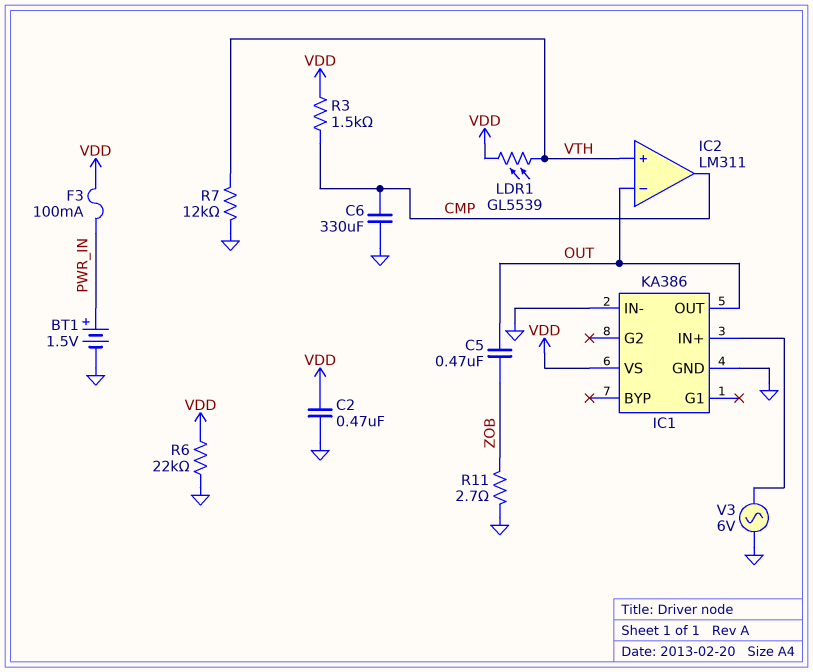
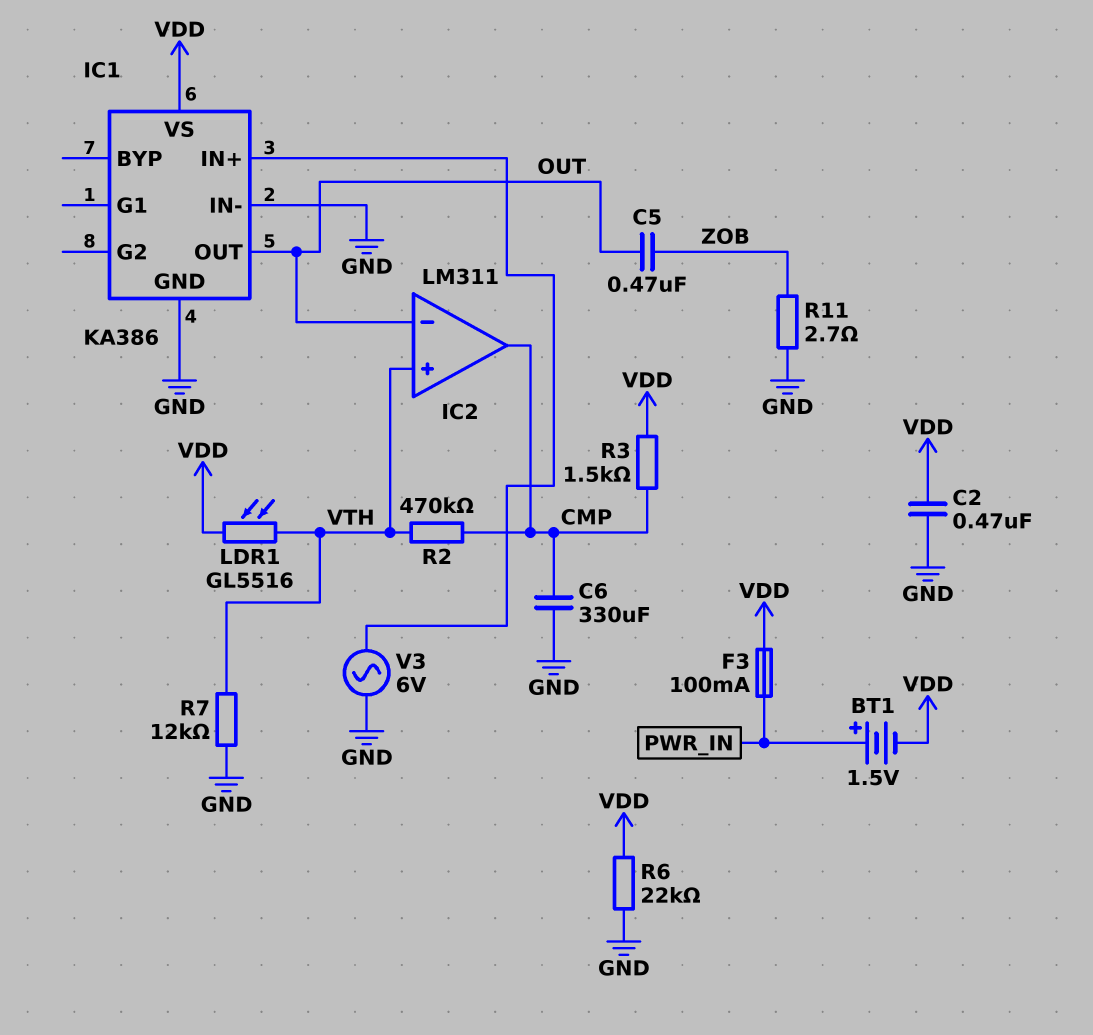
BT1: 1.5V (plus PWR_IN, minus GND) -> 1.5V (plus PWR_IN, minus VDD)
LDR1: GL5539 (VDD, VTH) -> GL5516 (VDD, VTH)
R2: none -> 470k (CMP, VTH)

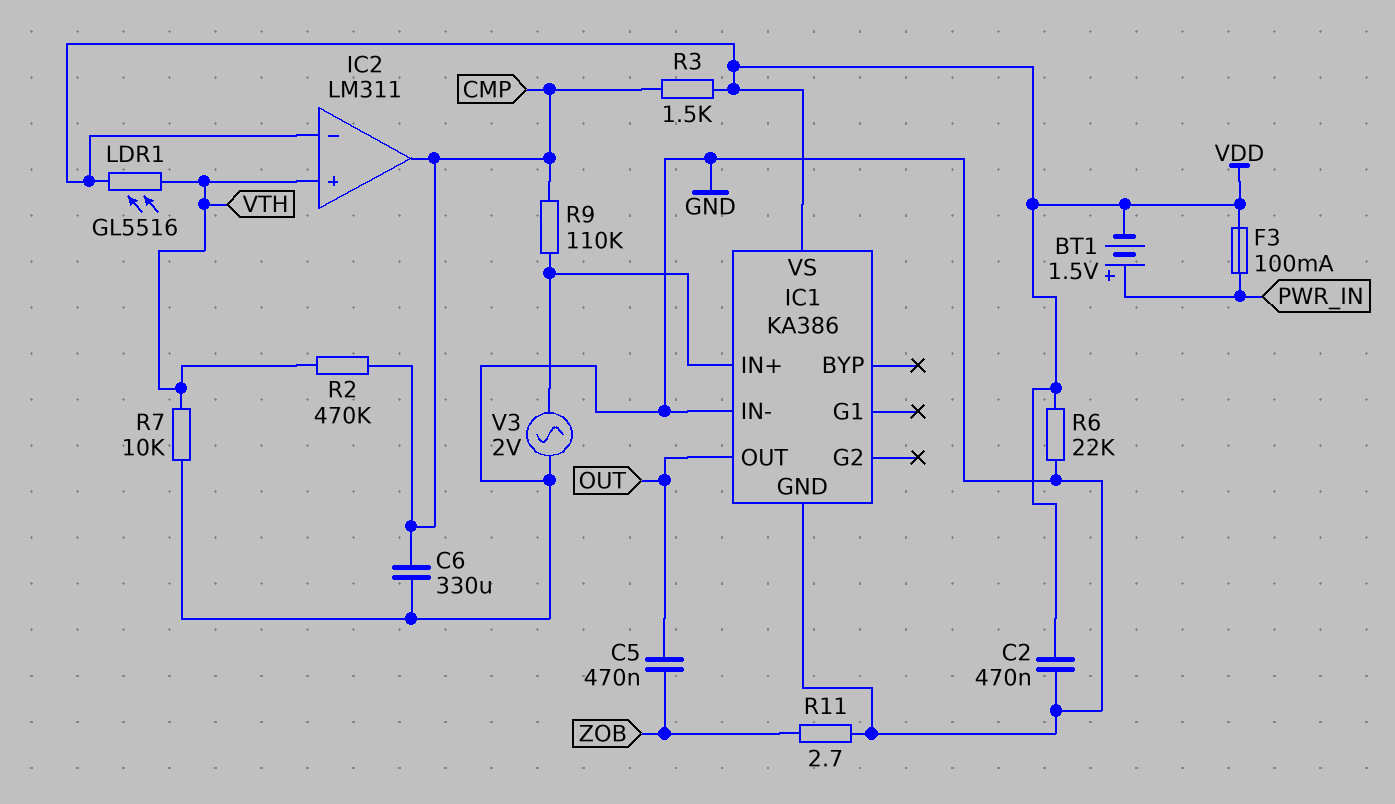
IC2 pin in-: OUT -> VDD
R7: 12k (GND, VTH) -> 10k (GND, VTH)
R9: none -> 110k (CMP, IC1/IN+)
V3: AC 6V (GND, IC1/IN+) -> AC 2V (GND, IC1/IN+)

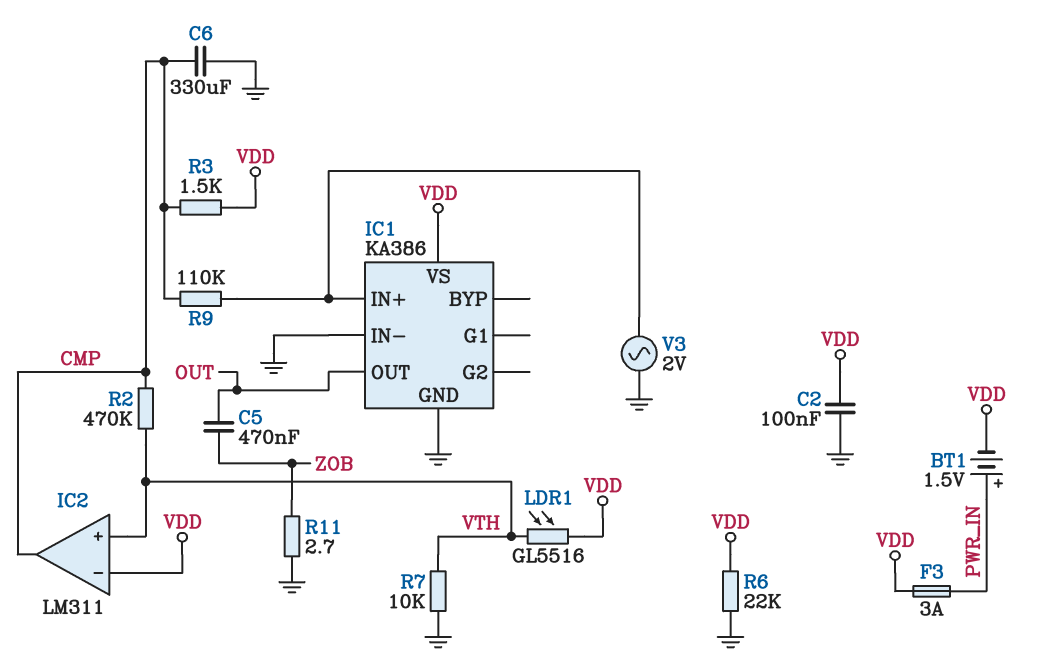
C2: 470nF (GND, VDD) -> 100nF (GND, VDD)
F3: 100mA (PWR_IN, VDD) -> 3A (PWR_IN, VDD)

